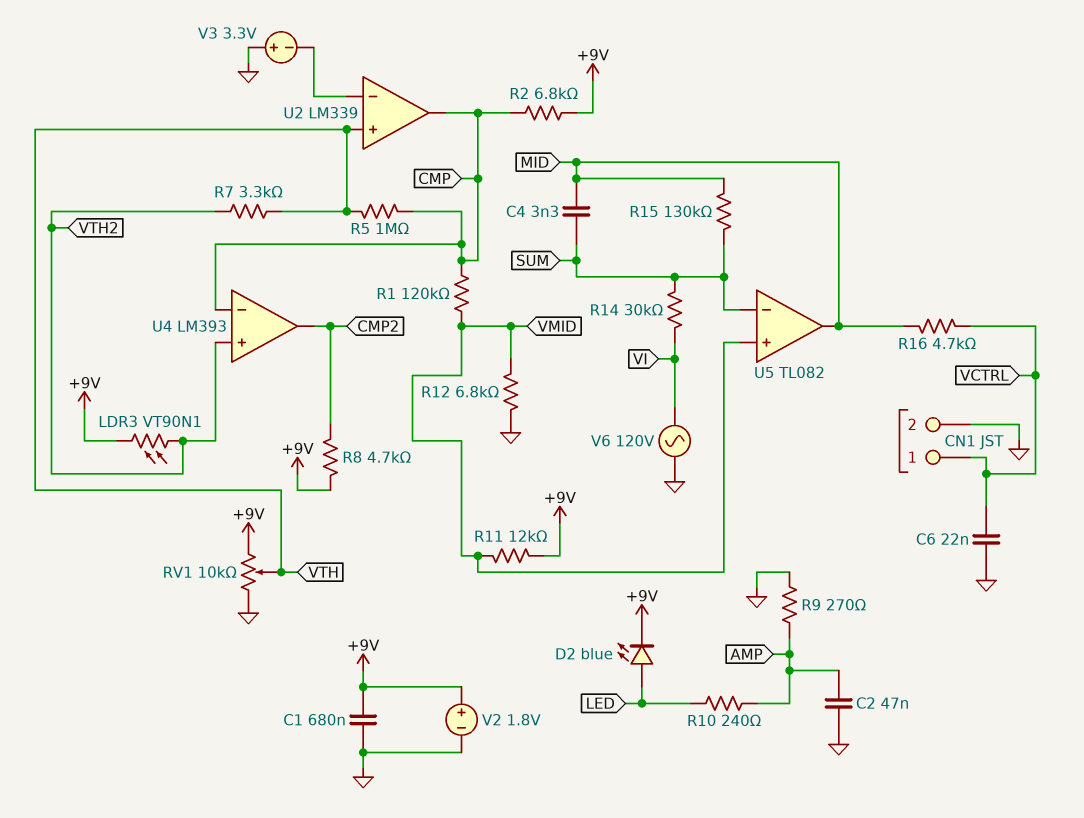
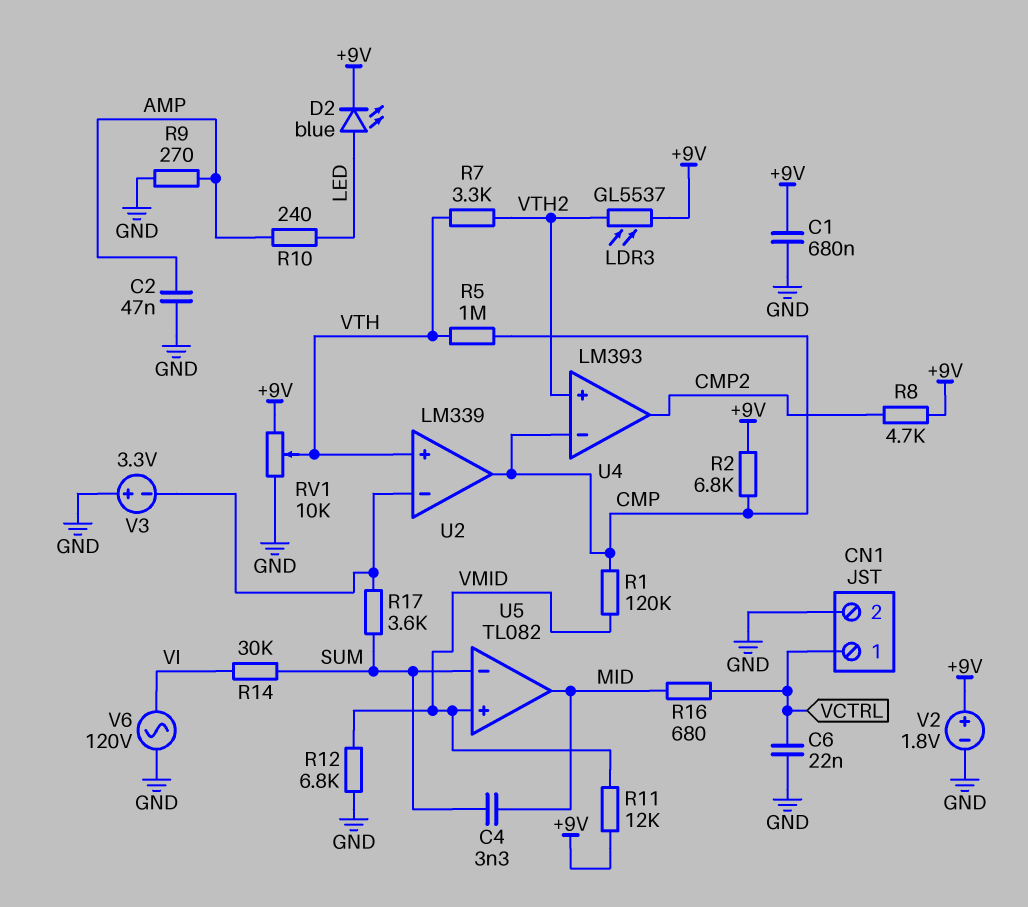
LDR3: VT90N1 (+9V, VTH2) -> GL5537 (+9V, VTH2)
R15: 130k (MID, SUM) -> none
R16: 4.7k (MID, VCTRL) -> 680 (MID, VCTRL)
R17: none -> 3.6k (SUM, U2/in-)

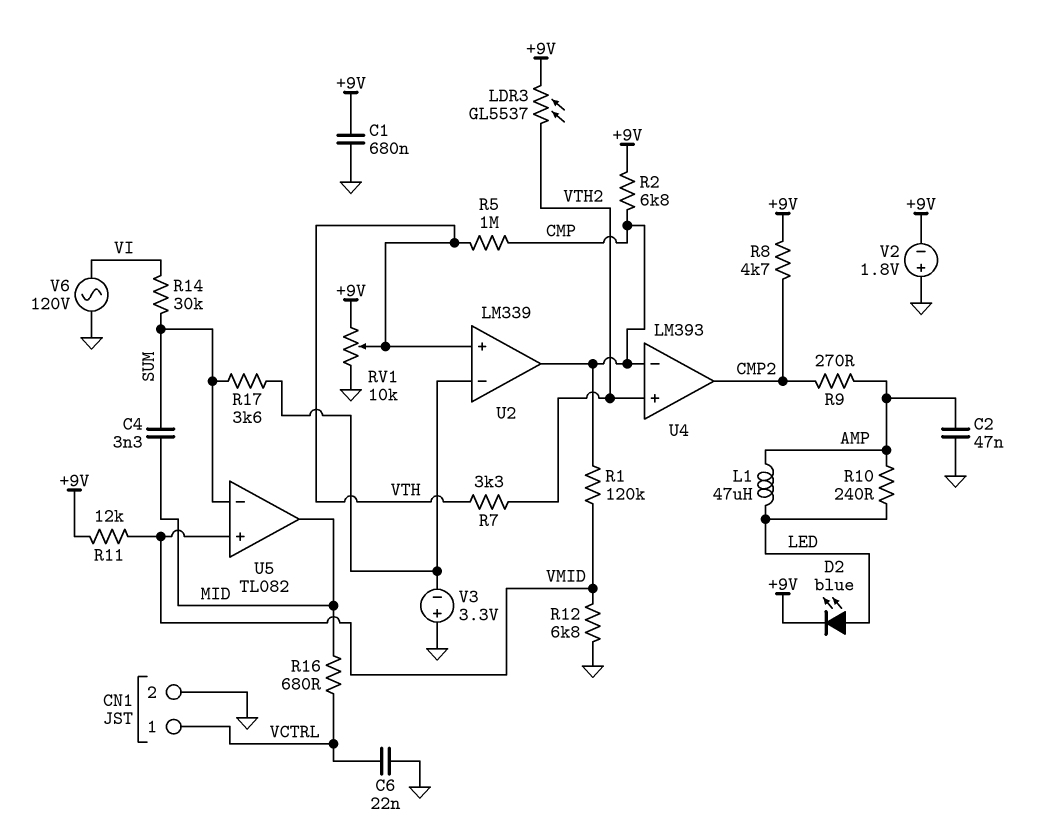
L1: none -> 47uH (AMP, LED)
R9: 270 (AMP, GND) -> 270 (AMP, CMP2)
V2: 1.8V (plus +9V, minus GND) -> 1.8V (plus GND, minus +9V)

